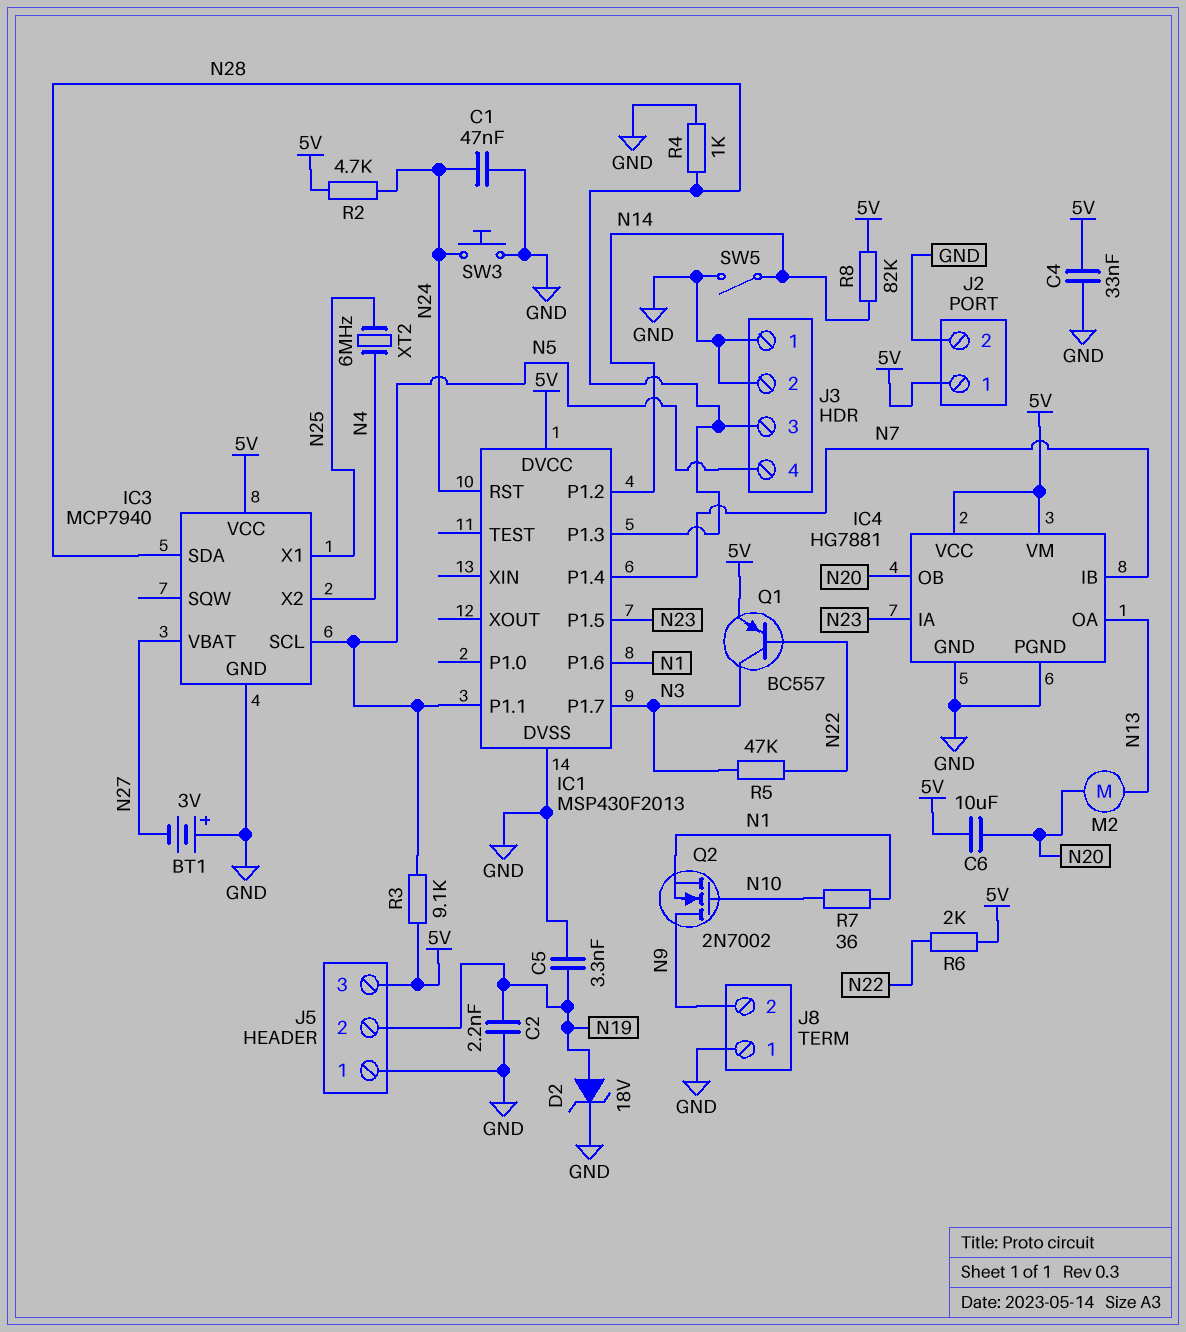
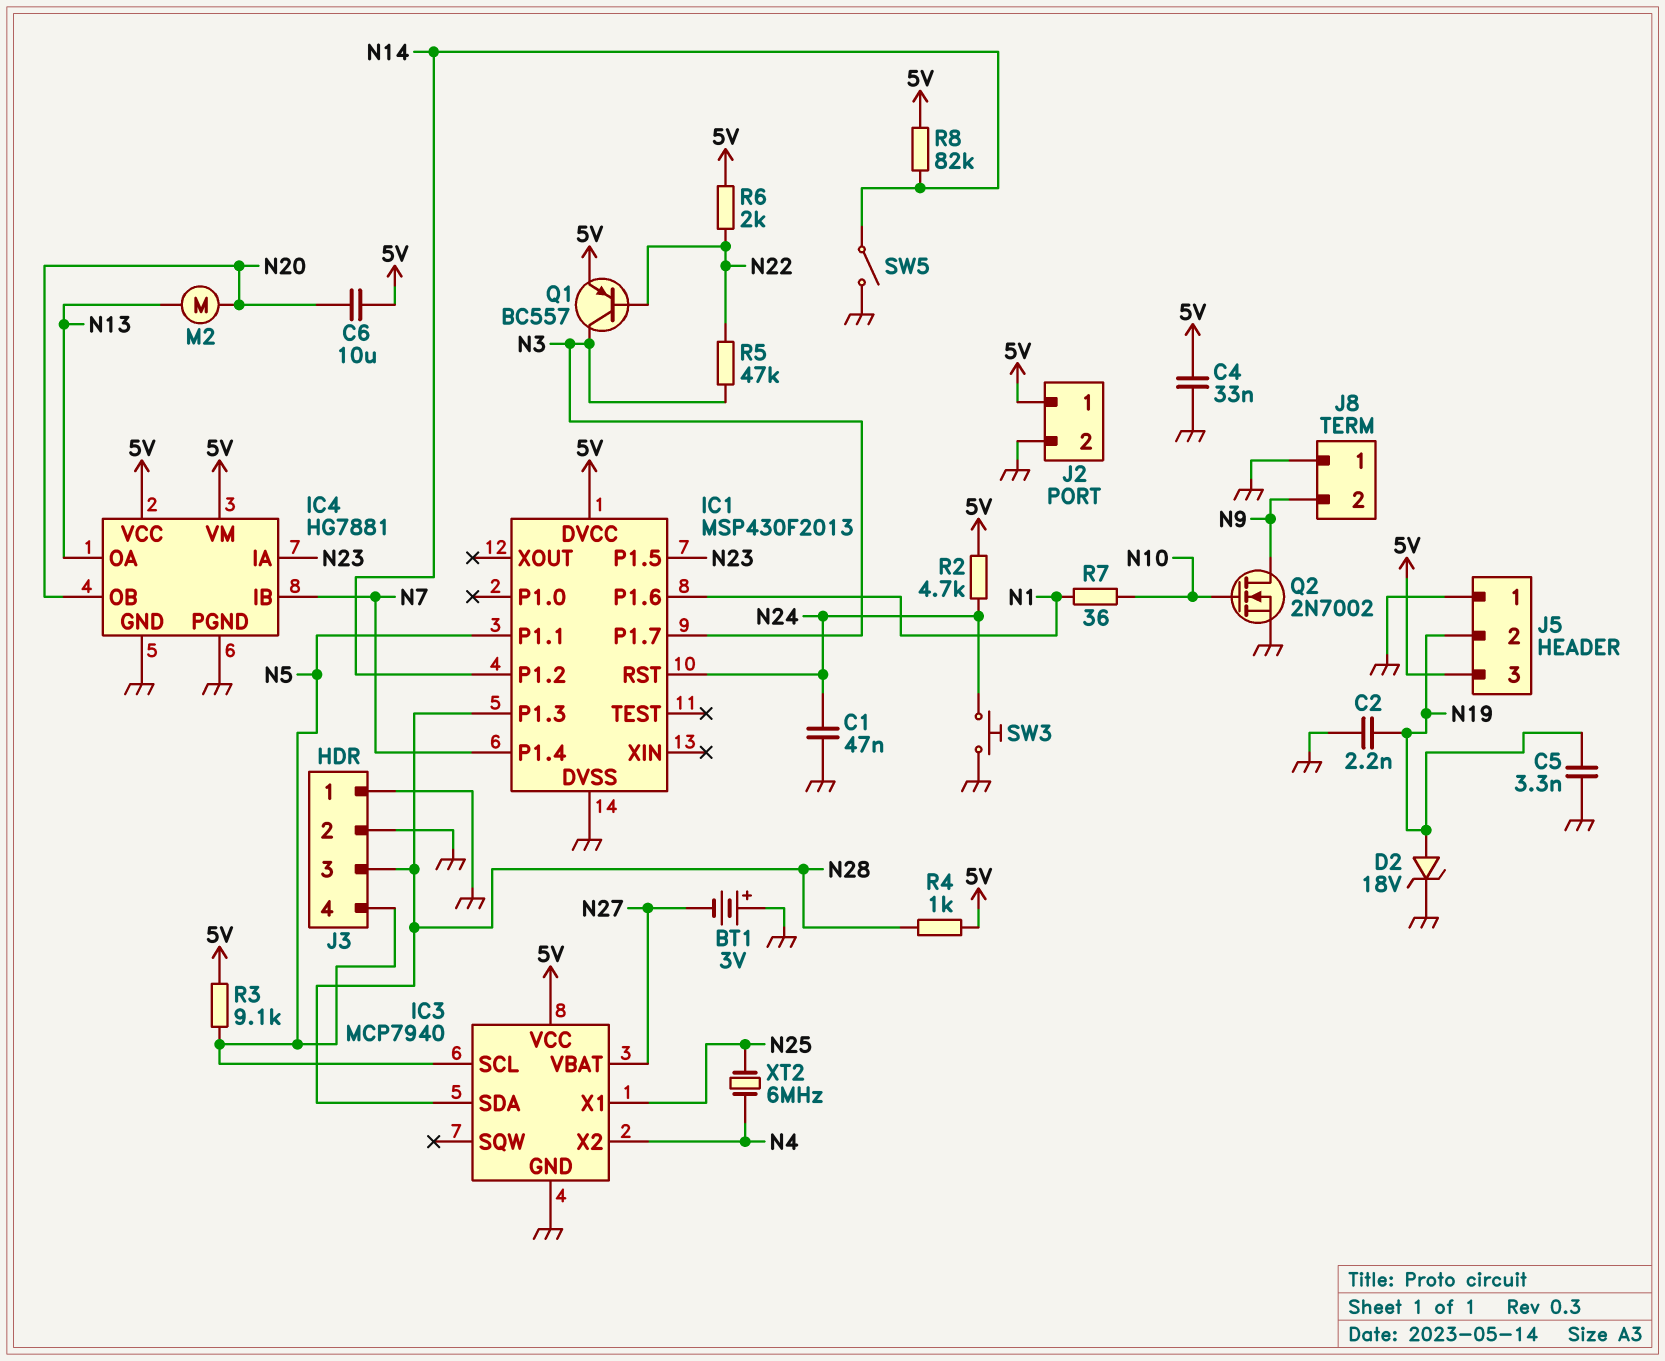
Q2: NMOS 2N7002 (G N10, D N9, S N1) -> NMOS 2N7002 (G N10, D N9, S GND)
R4: 1k (GND, N28) -> 1k (5V, N28)

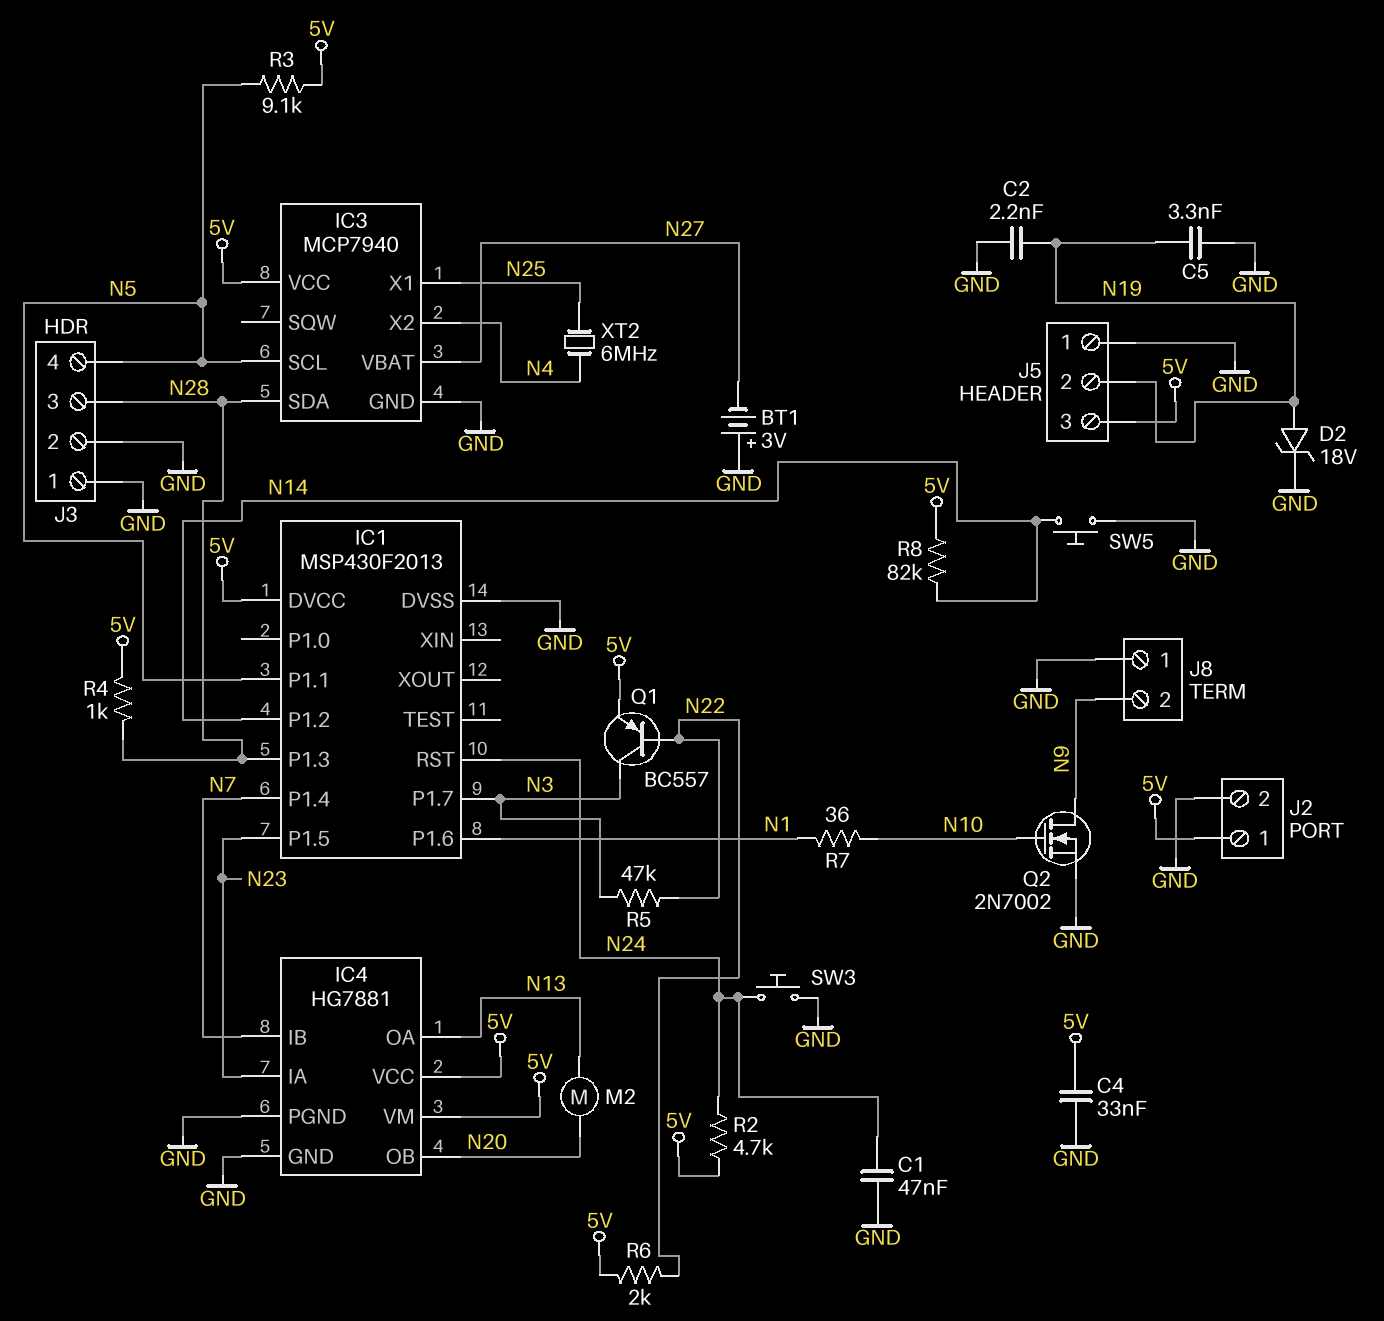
C6: 10uF (5V, N20) -> none
SW5: switch (GND, N14) -> button (GND, N14)

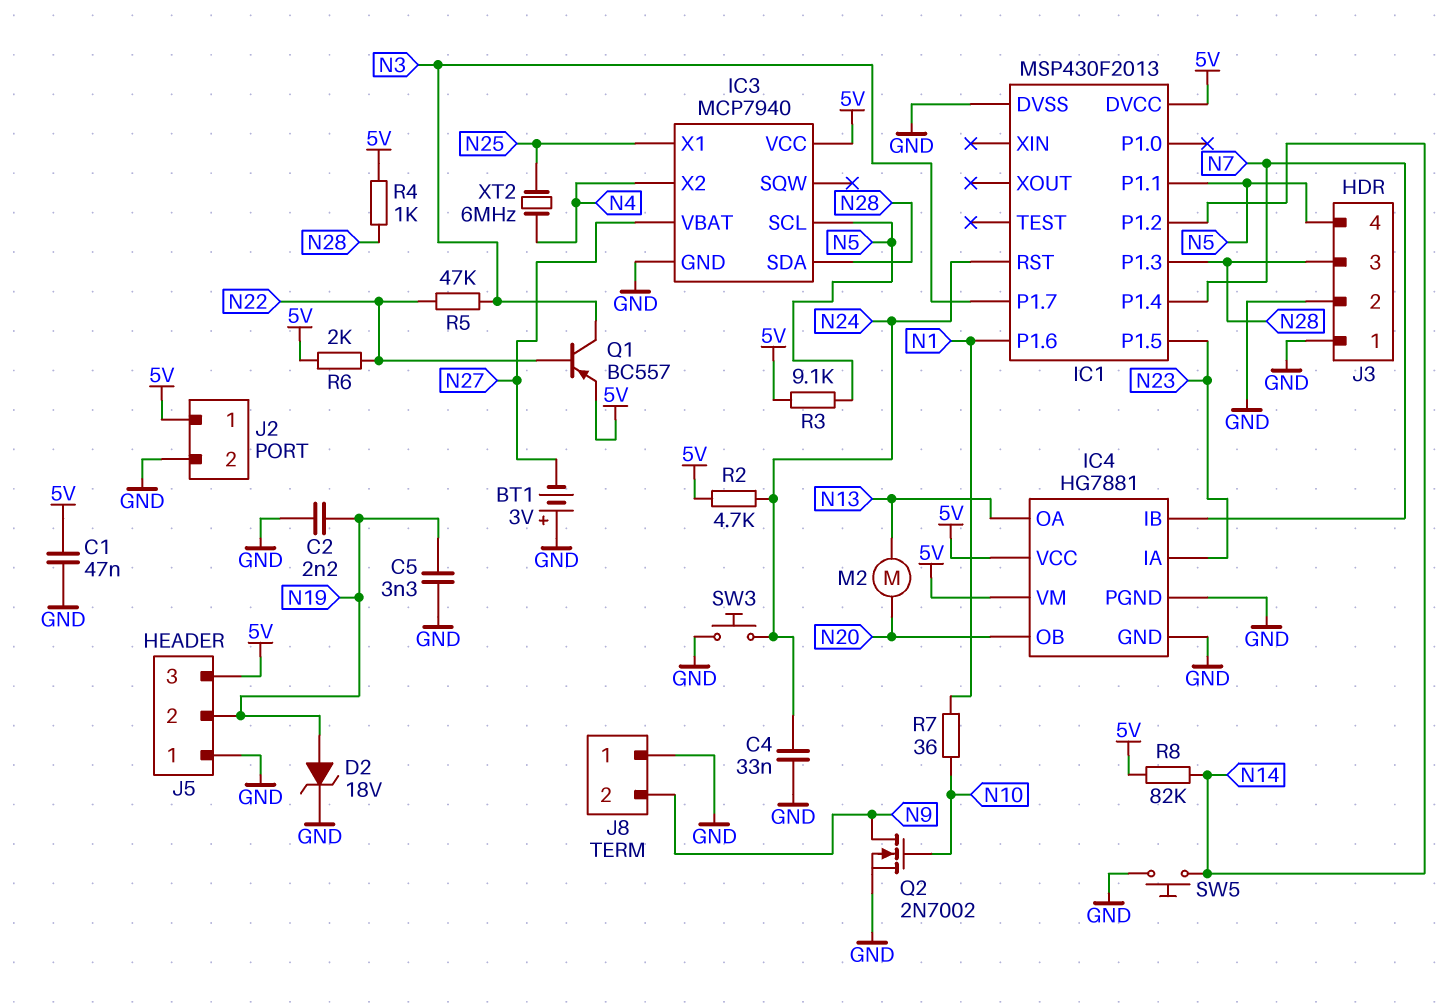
C1: 47nF (GND, N24) -> 47nF (5V, GND)
C4: 33nF (5V, GND) -> 33nF (GND, N24)

